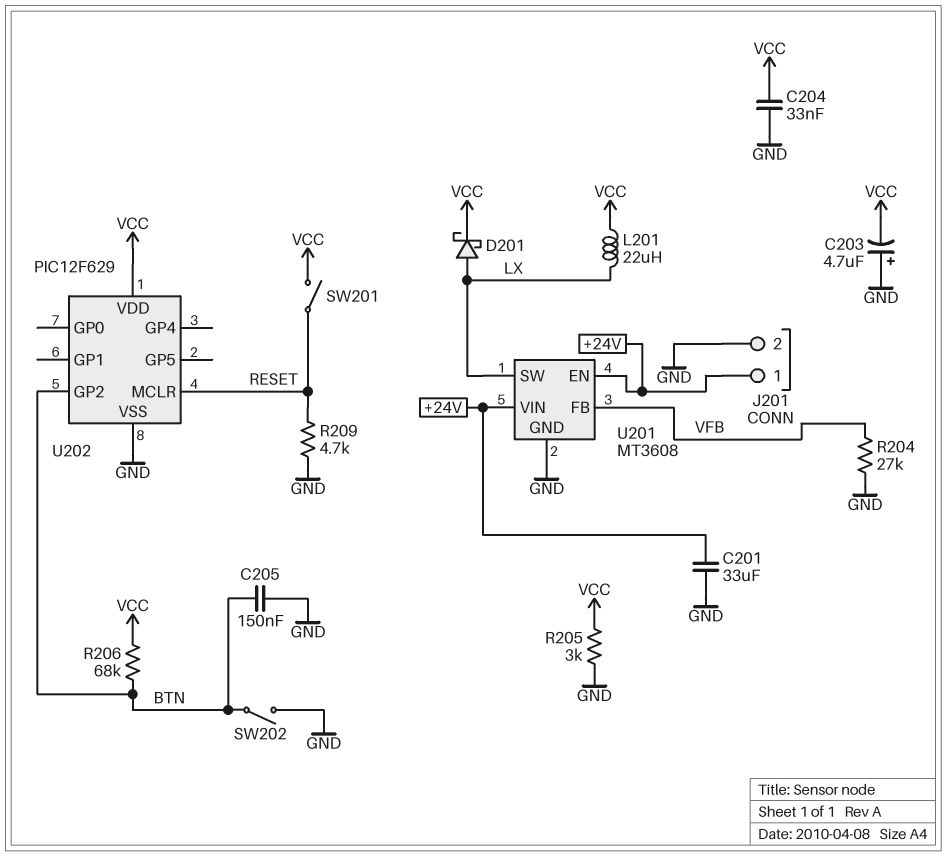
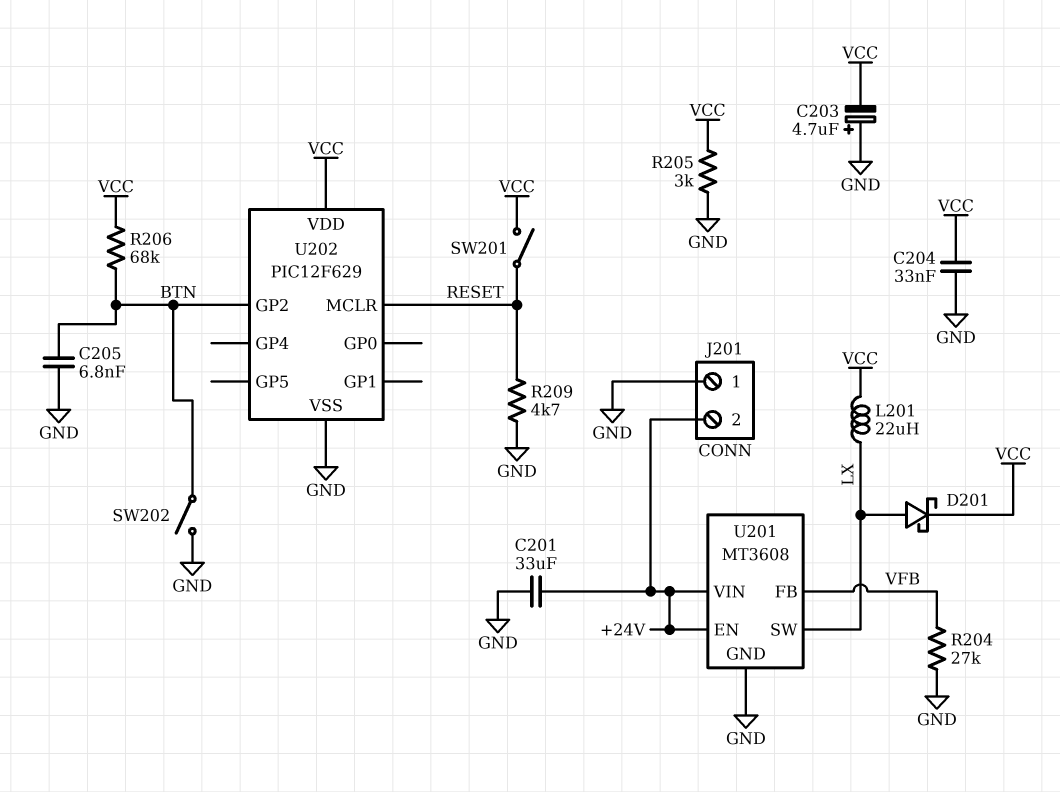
C205: 150nF (BTN, GND) -> 6.8nF (BTN, GND)
J201 pin 1: +24V -> GND
J201 pin 2: GND -> +24V

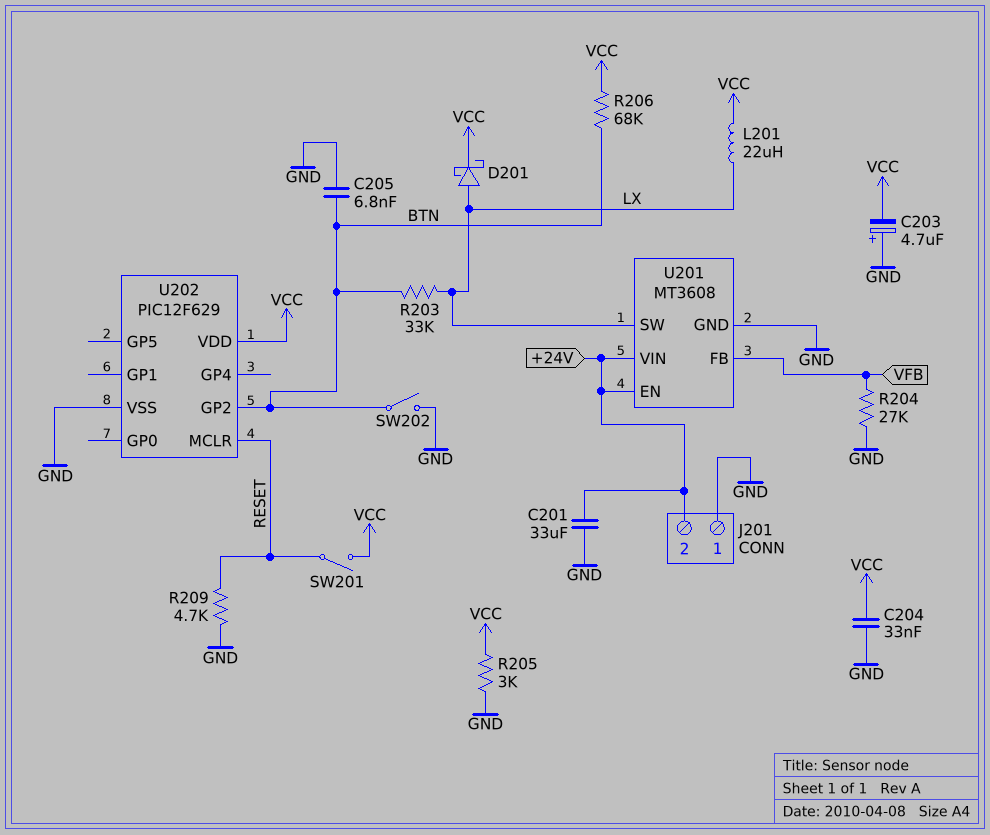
R203: none -> 33k (BTN, LX)

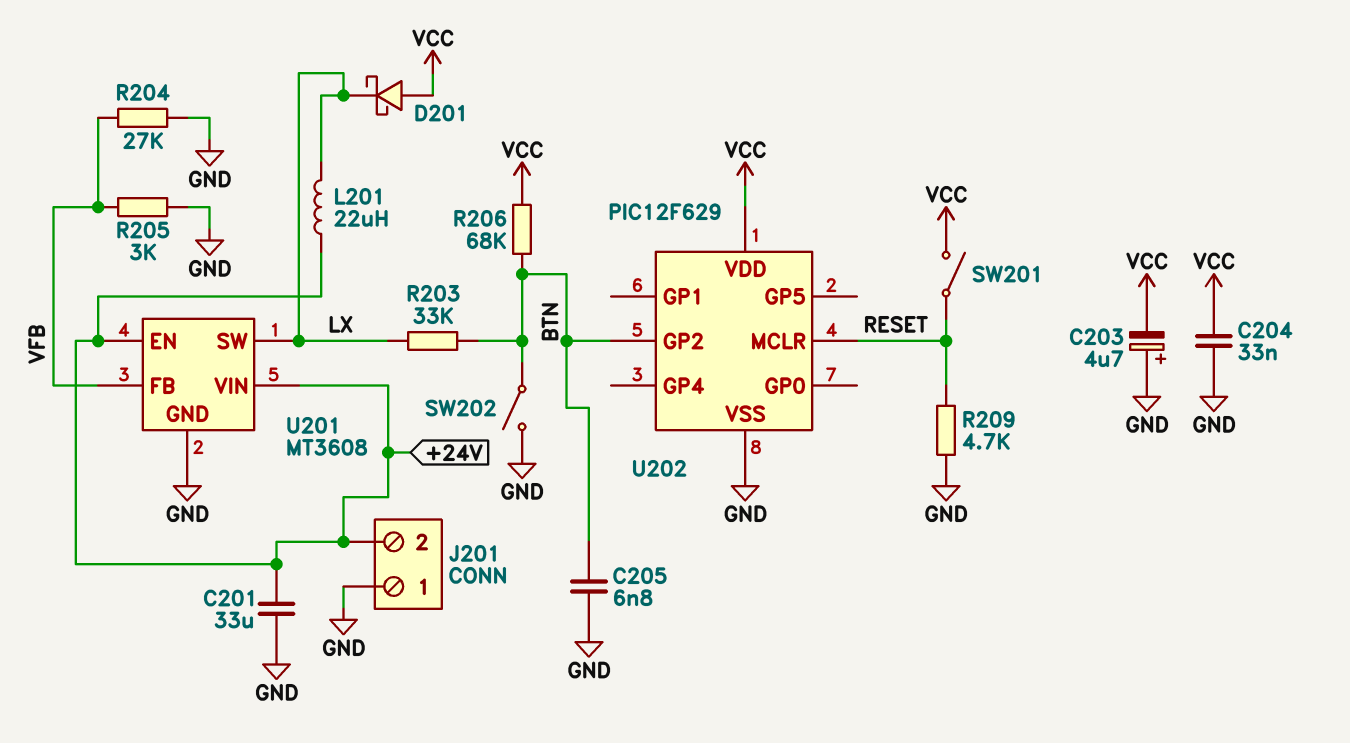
D201: schottky (A LX, K VCC) -> schottky (A VCC, K LX)
L201: 22uH (LX, VCC) -> 22uH (+24V, LX)
R205: 3k (GND, VCC) -> 3k (GND, VFB)

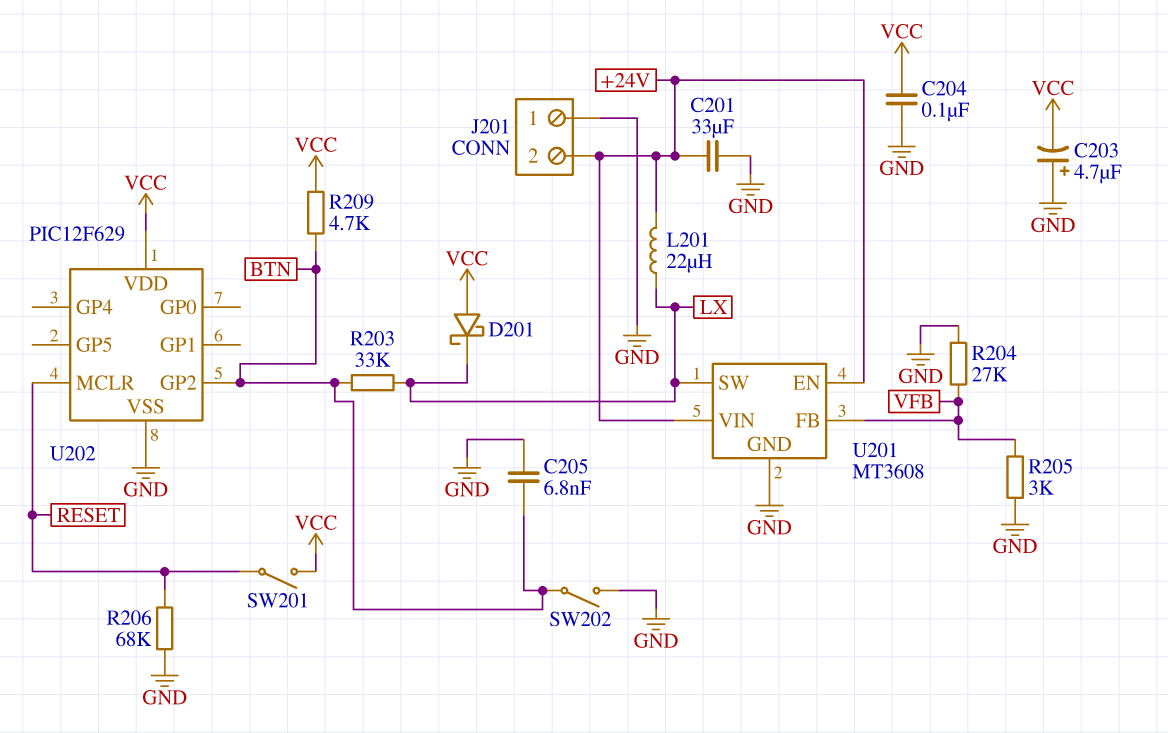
C204: 33nF (GND, VCC) -> 100nF (GND, VCC)
R206: 68k (BTN, VCC) -> 68k (GND, RESET)
R209: 4.7k (GND, RESET) -> 4.7k (BTN, VCC)

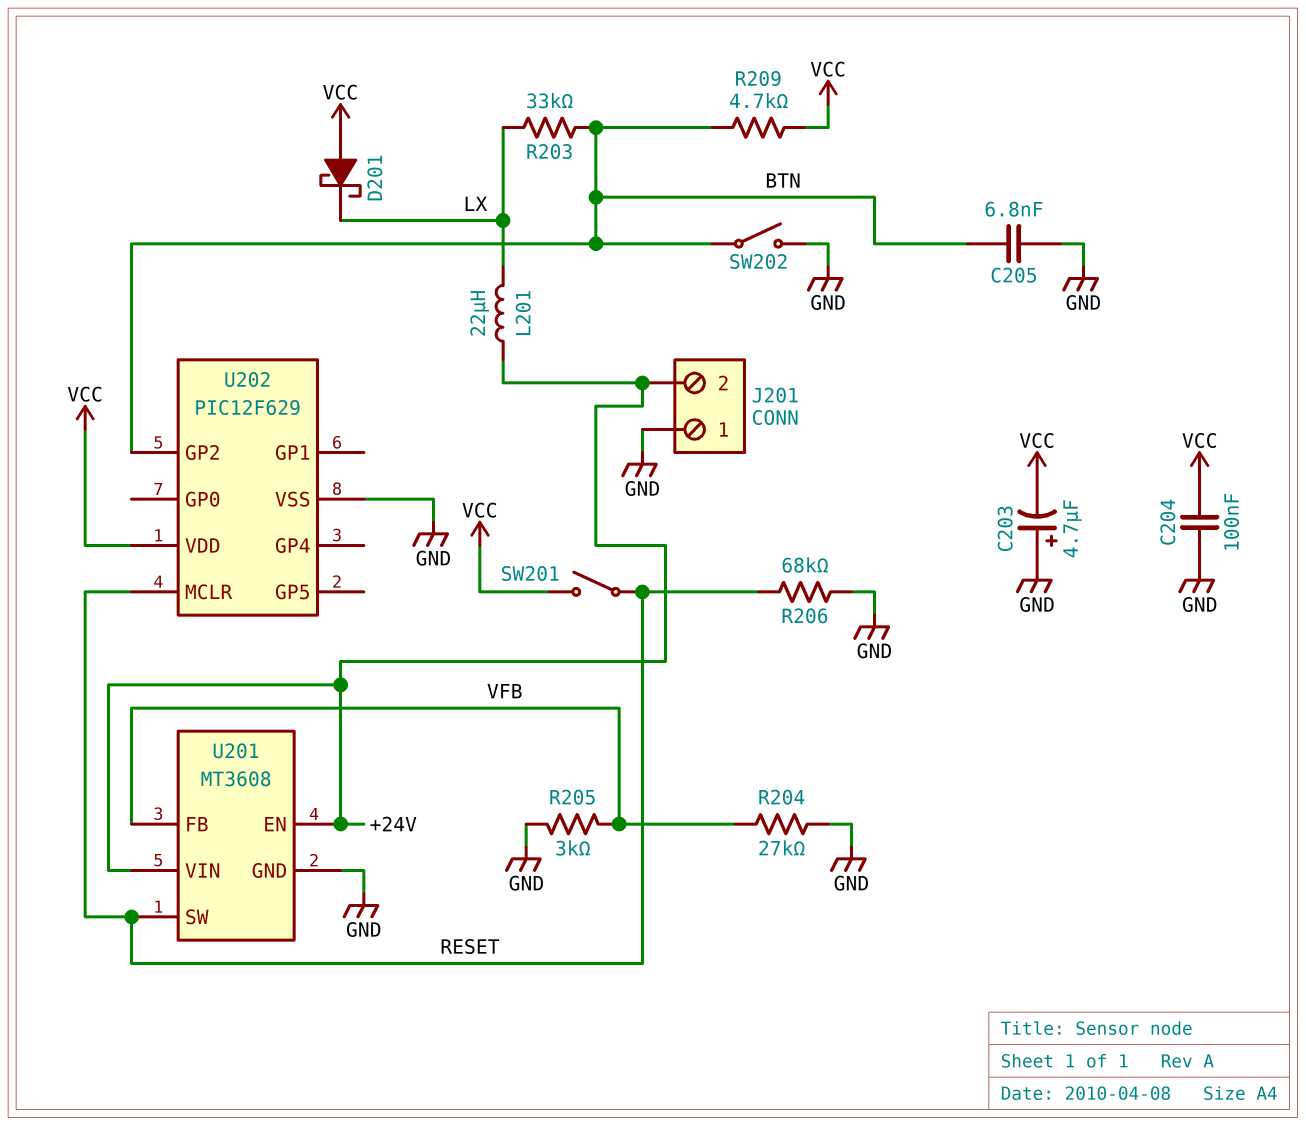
C201: 33uF (+24V, GND) -> none
U201 pin SW: LX -> RESET

